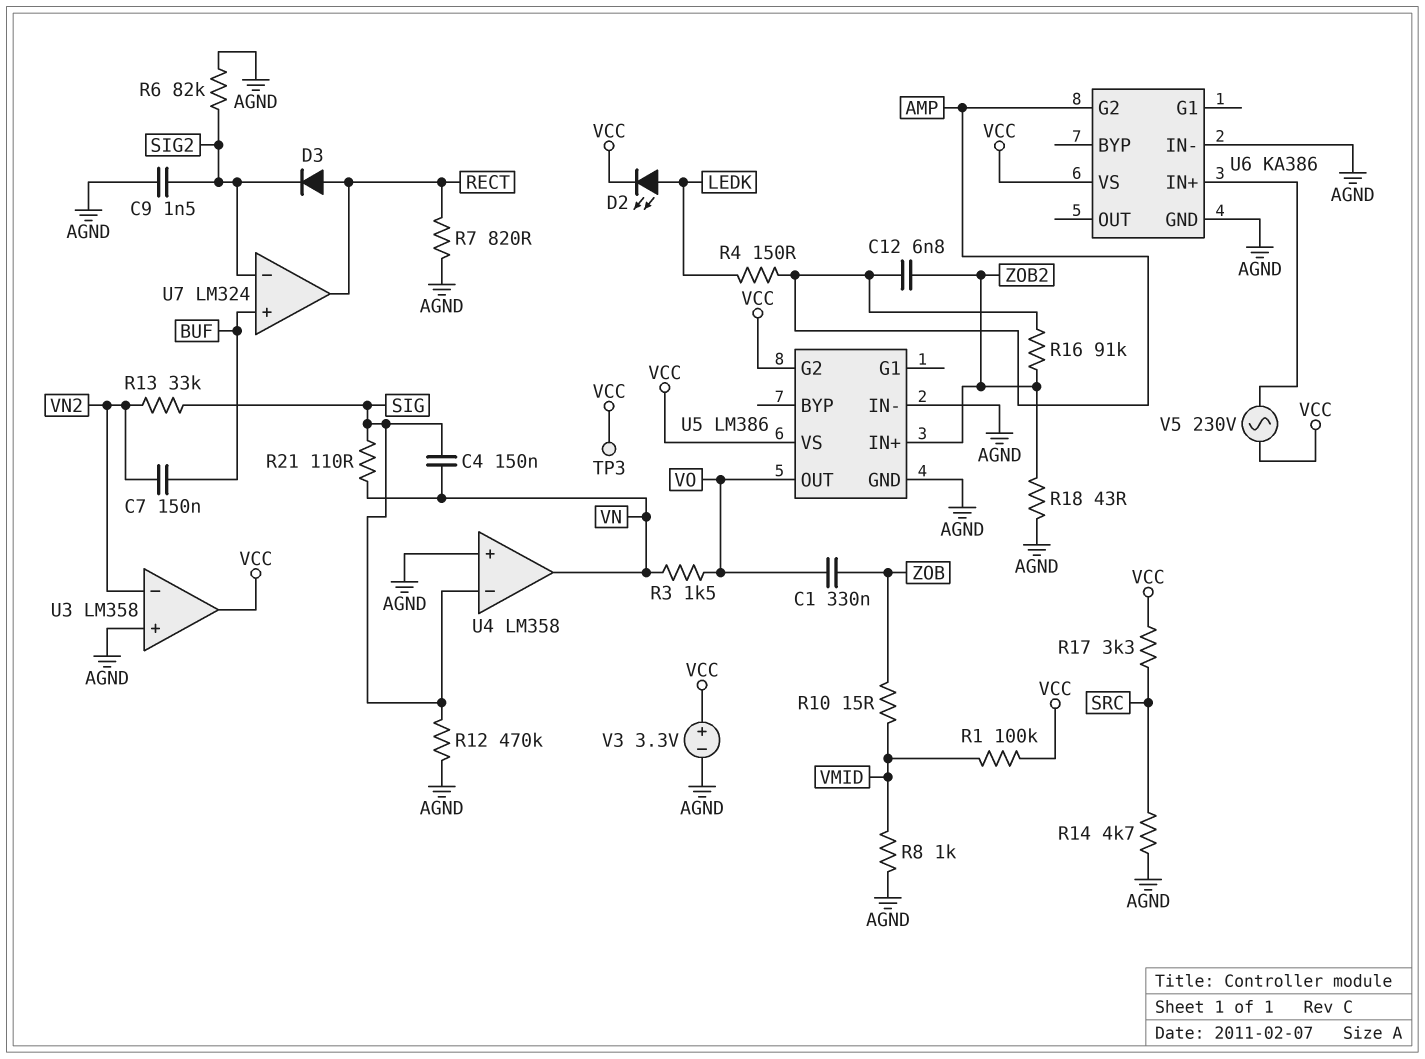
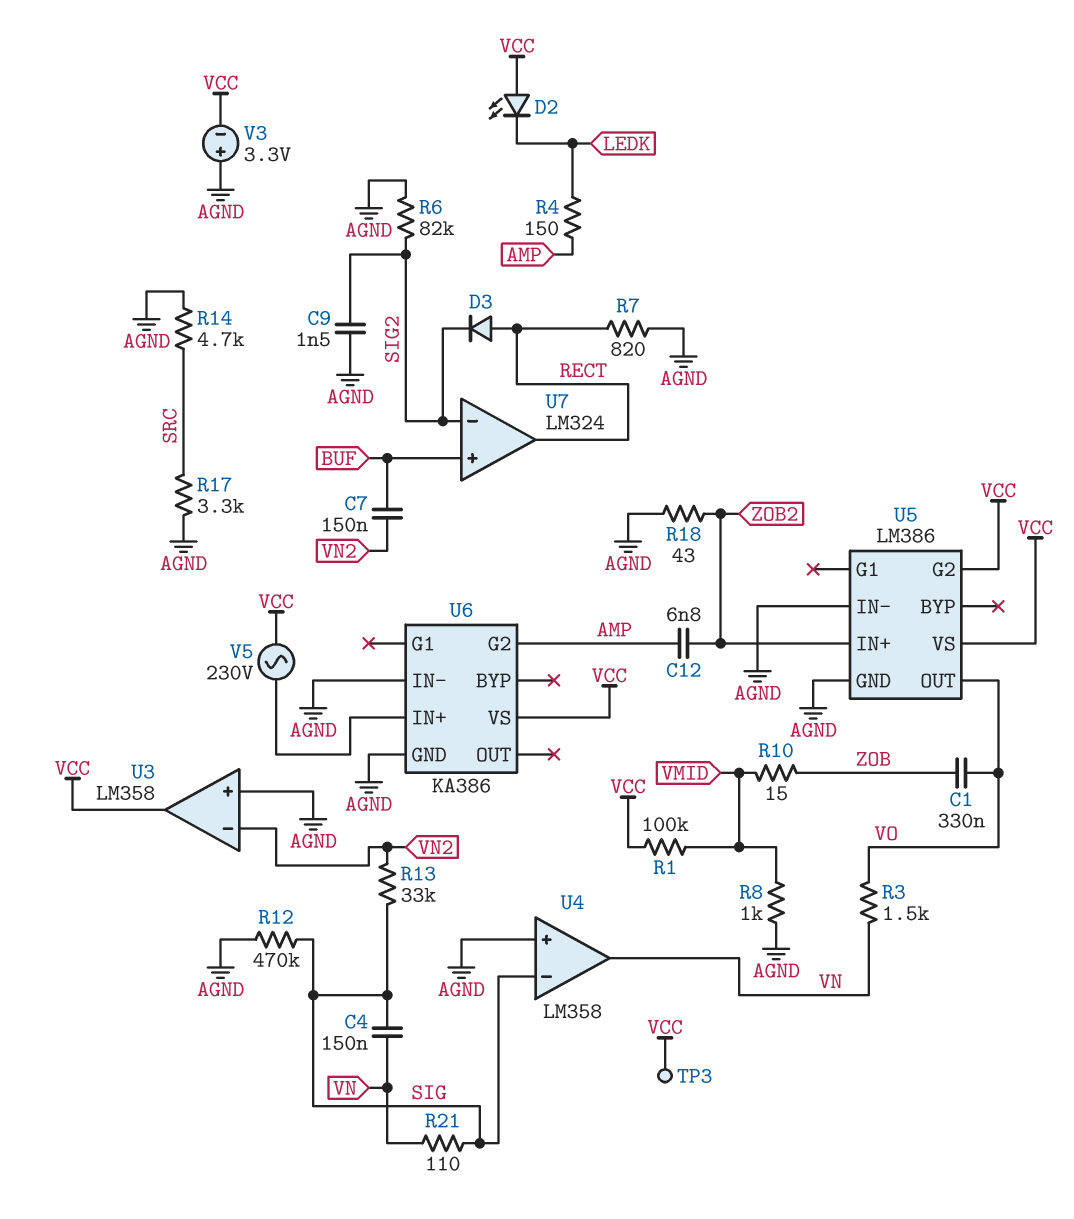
D2: LED (A LEDK, K VCC) -> LED (A VCC, K LEDK)
R16: 91k (AMP, ZOB2) -> none
R17: 3.3k (SRC, VCC) -> 3.3k (AGND, SRC)
V3: 3.3V (plus VCC, minus AGND) -> 3.3V (plus AGND, minus VCC)

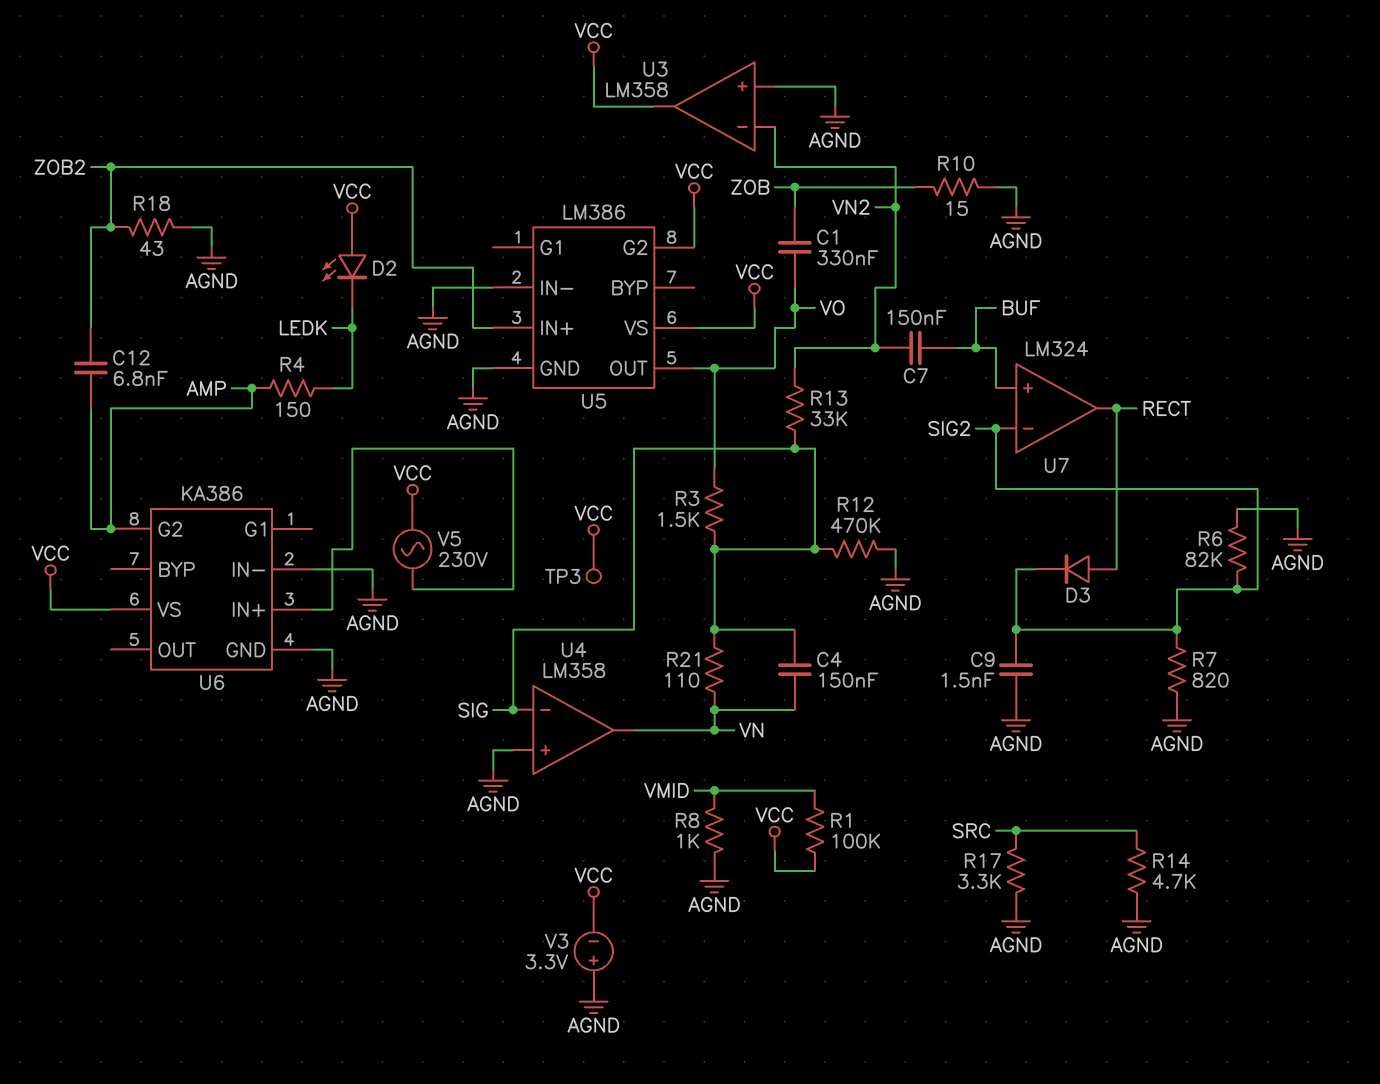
R3: 1.5k (VN, VO) -> 1.5k (SIG, VO)
R7: 820 (AGND, RECT) -> 820 (AGND, SIG2)
R10: 15 (VMID, ZOB) -> 15 (AGND, ZOB)

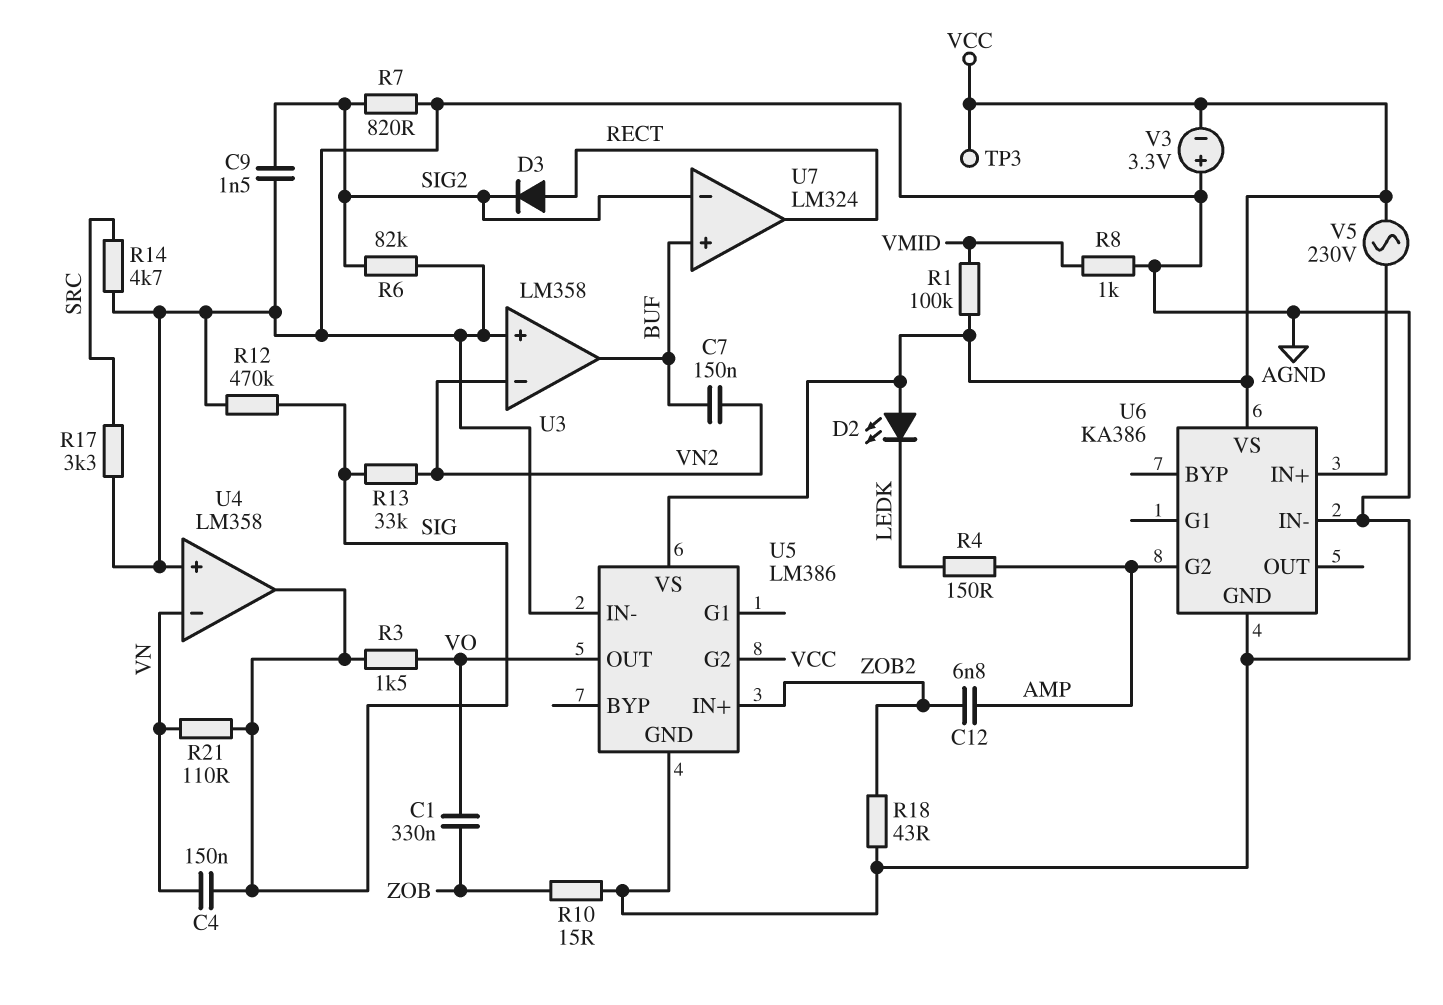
U3 pin out: VCC -> BUF
U4 pin in-: SIG -> VN
U4 pin out: VN -> SIG

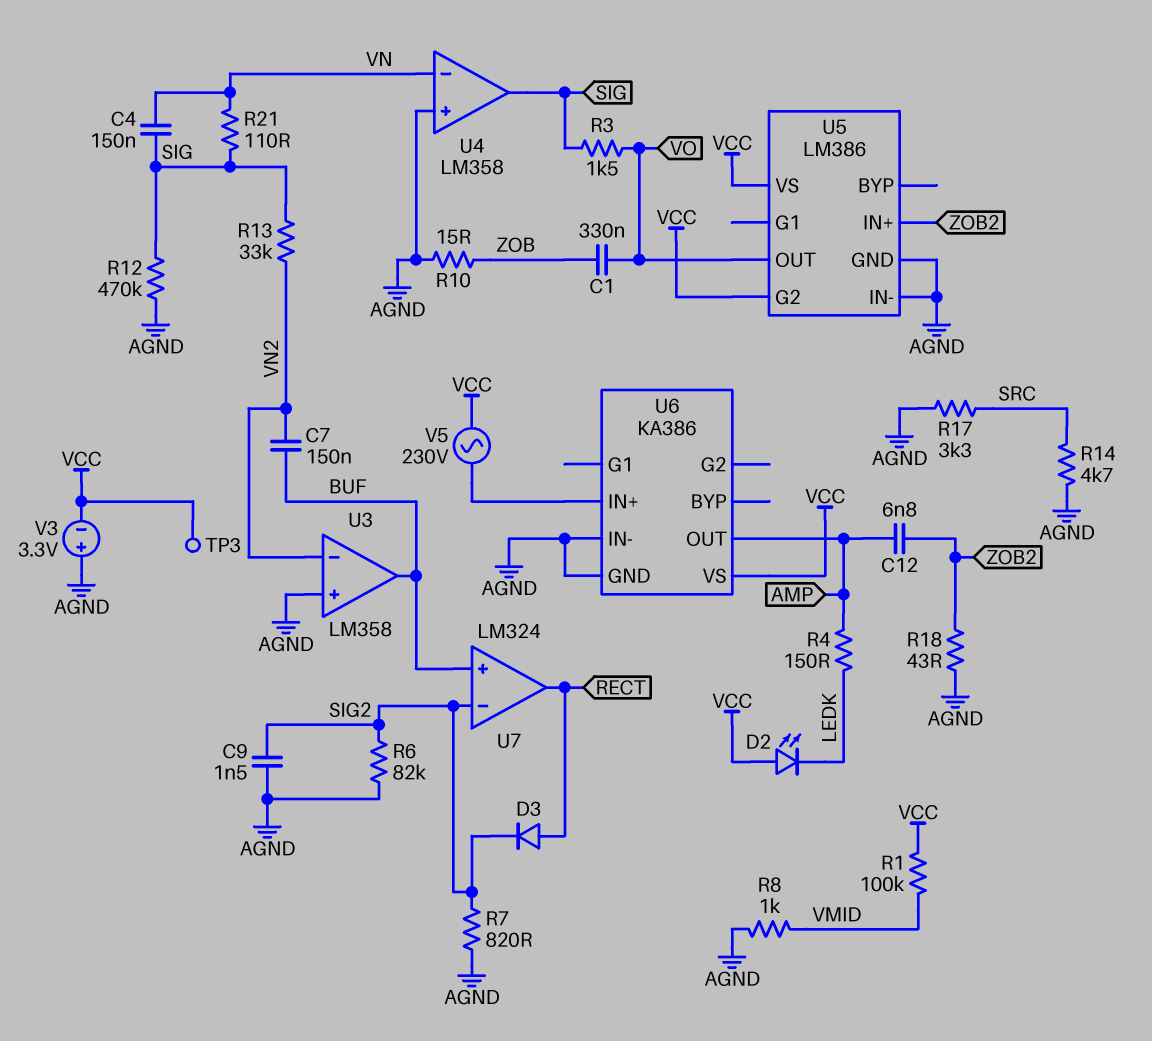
U6 pin G2: AMP -> none
U6 pin OUT: none -> AMP

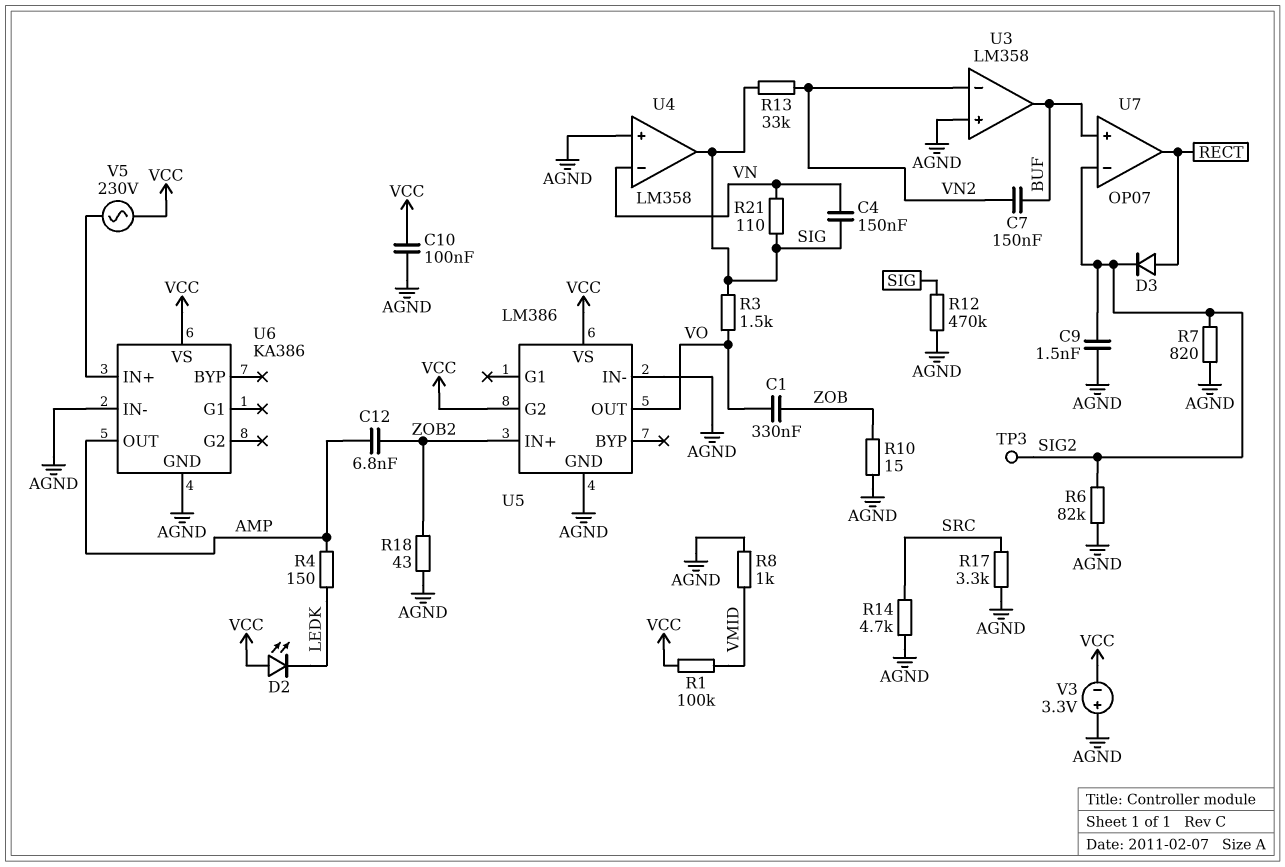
C10: none -> 100nF (AGND, VCC)
TP3: test point (VCC) -> test point (SIG2)
U7: LM324 -> OP07

